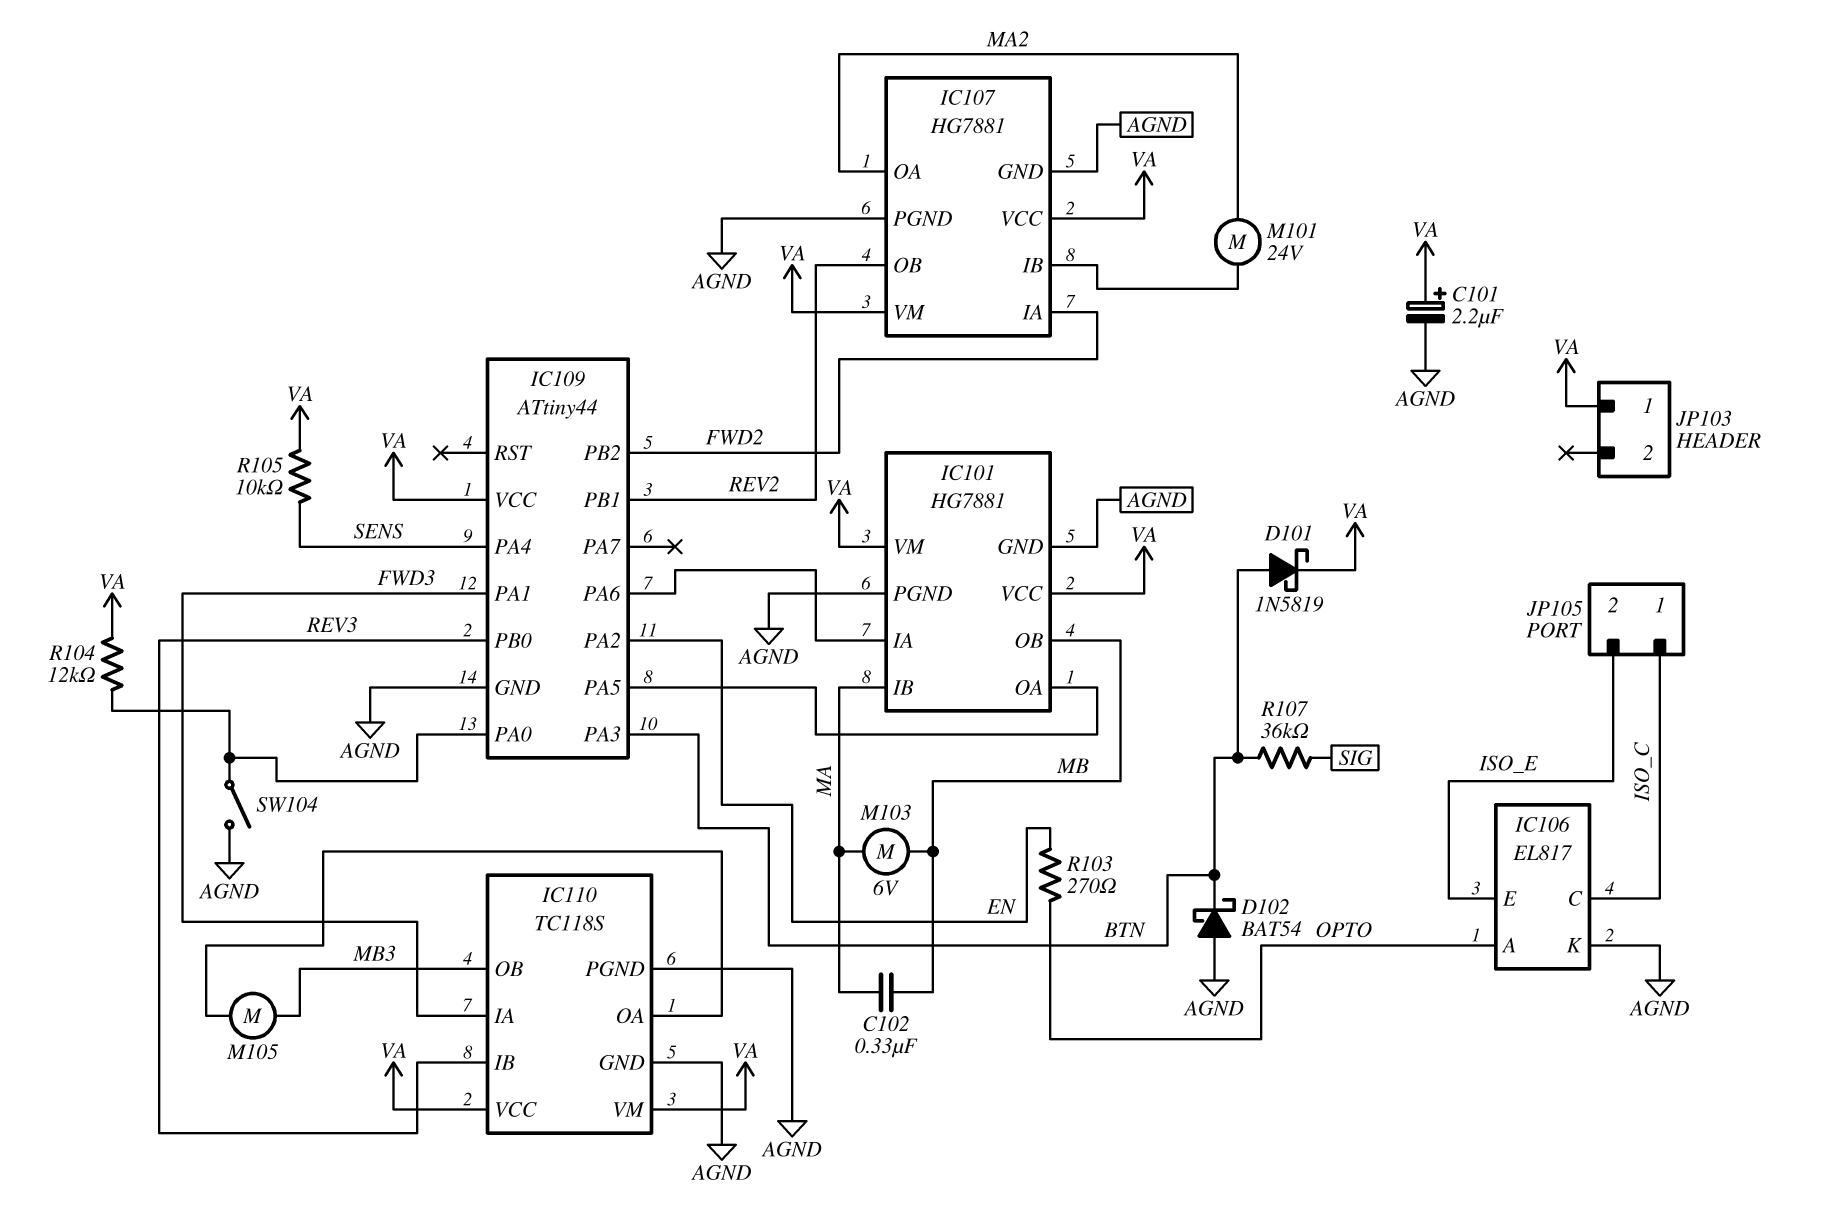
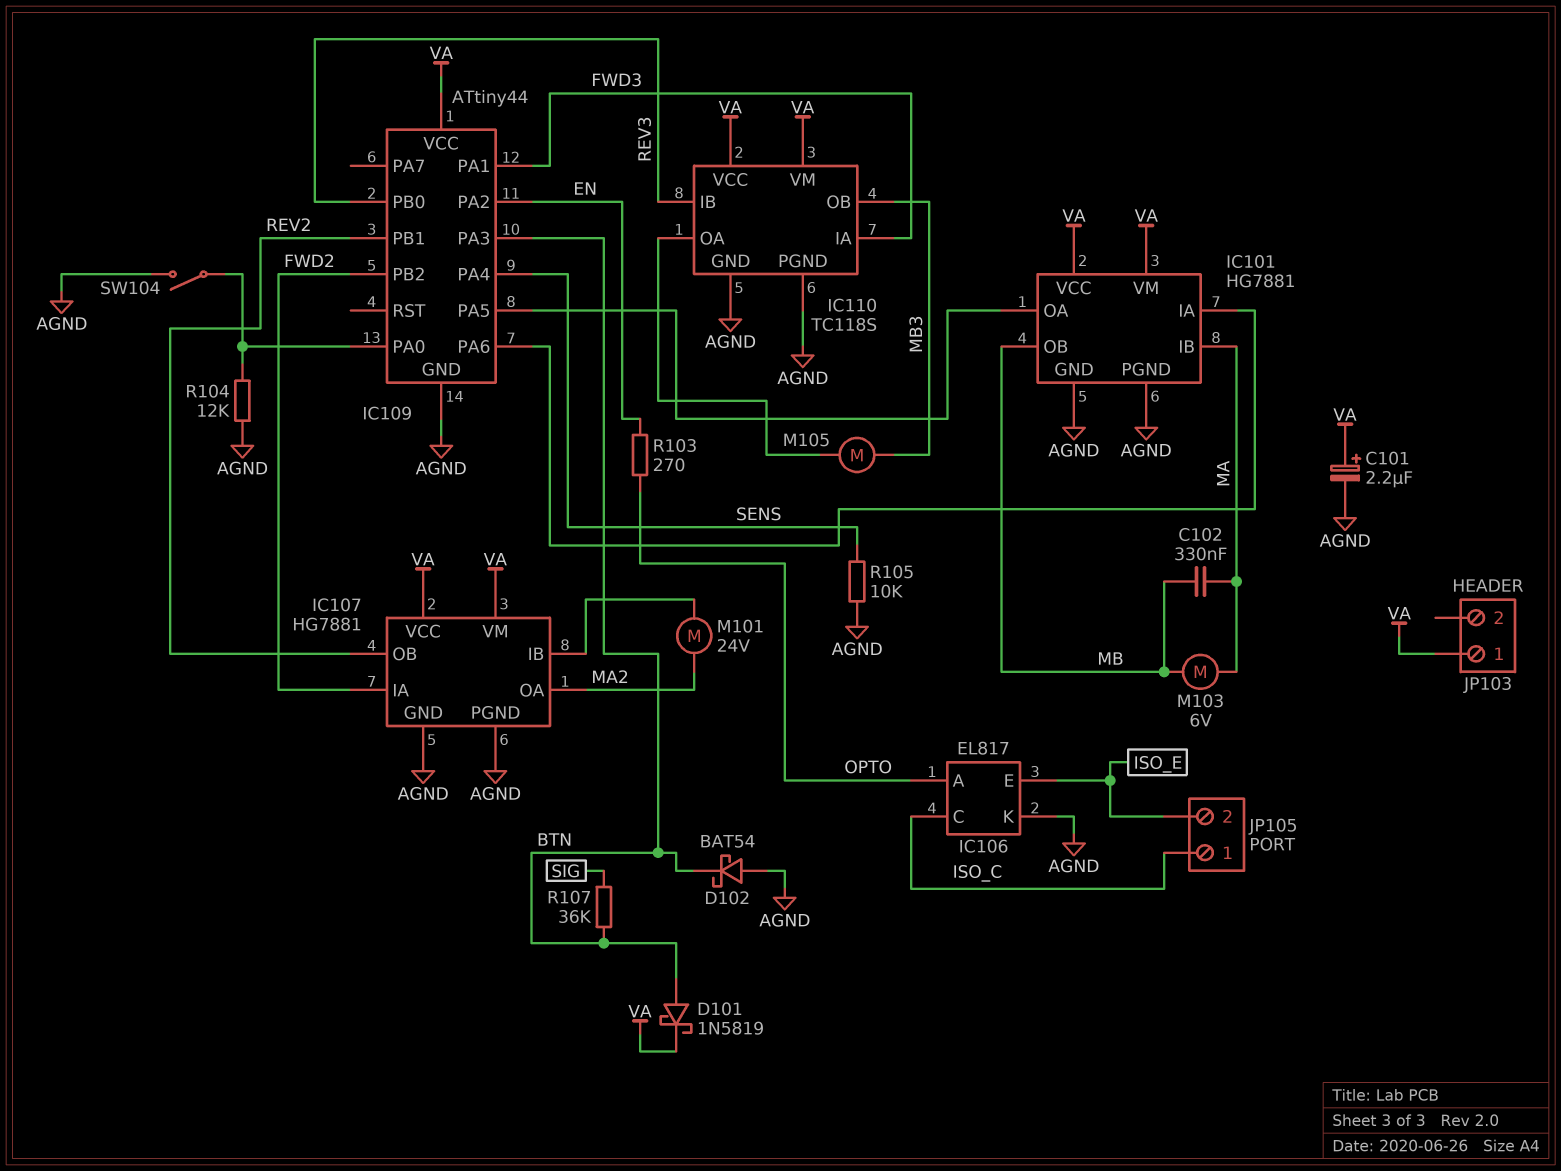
R104: 12k (IC109/PA0, VA) -> 12k (AGND, IC109/PA0)
R105: 10k (SENS, VA) -> 10k (AGND, SENS)

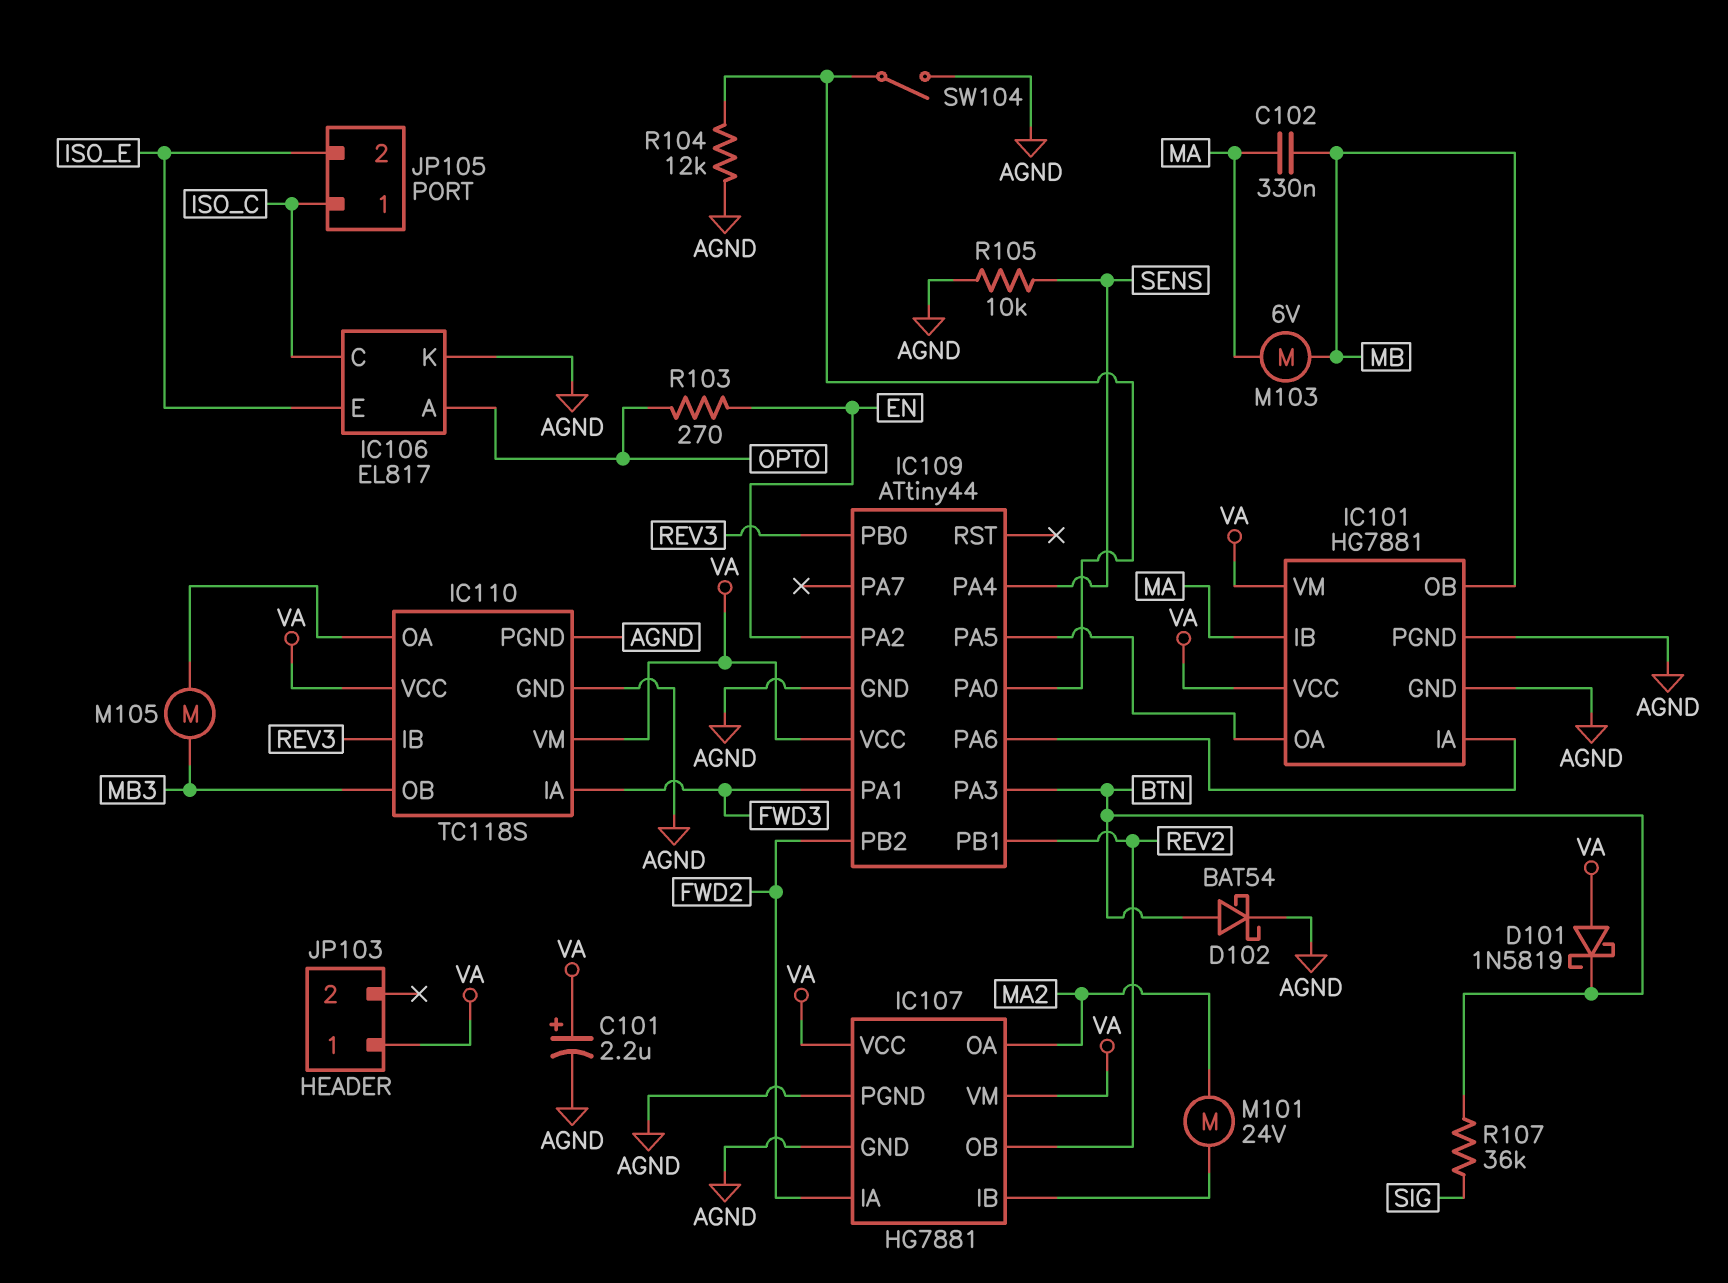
D101: schottky 1N5819 (A BTN, K VA) -> schottky 1N5819 (A VA, K BTN)
D102: schottky BAT54 (A AGND, K BTN) -> schottky BAT54 (A BTN, K AGND)

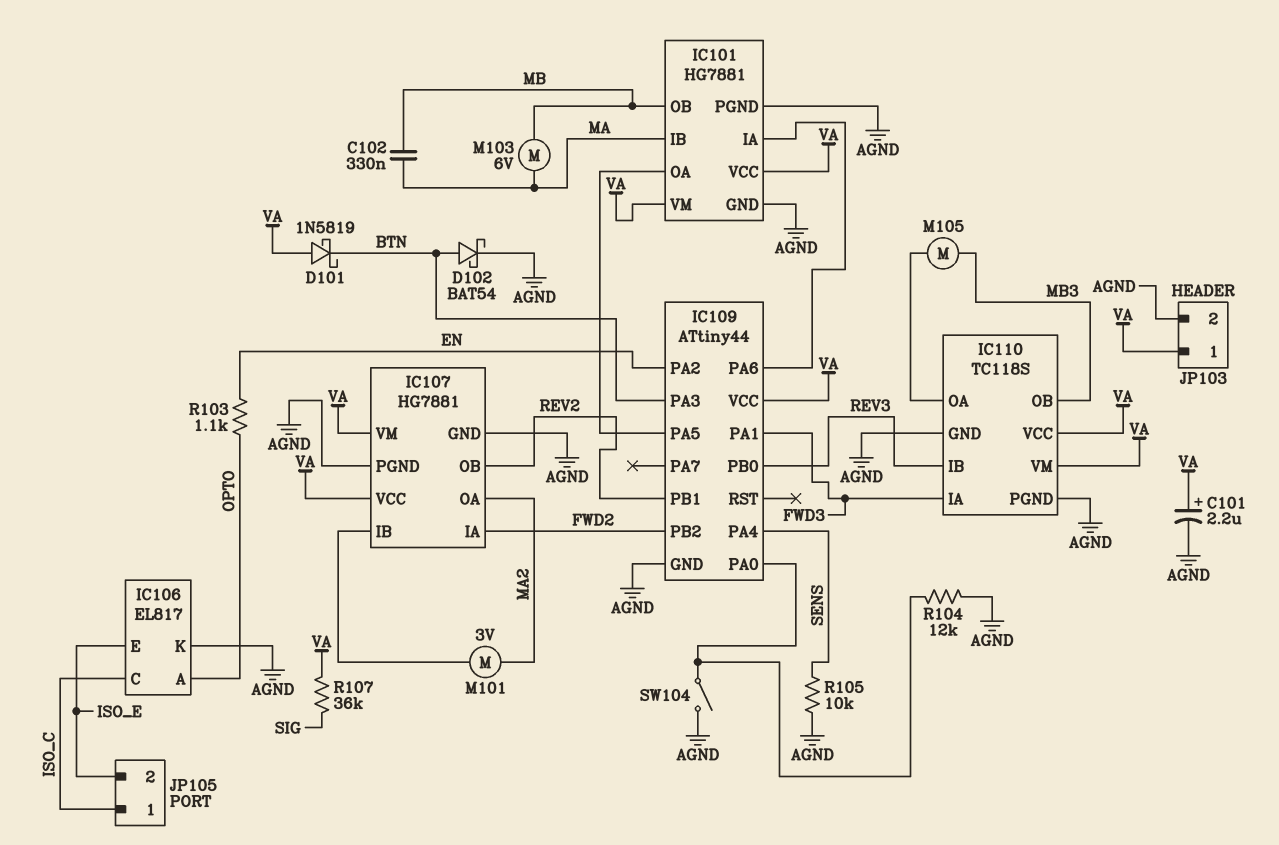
JP103 pin 2: none -> AGND
M101: motor 24V (IC107/IB, MA2) -> motor 3V (IC107/IB, MA2)
R103: 270 (EN, OPTO) -> 1.1k (EN, OPTO)
R107: 36k (BTN, SIG) -> 36k (SIG, VA)

